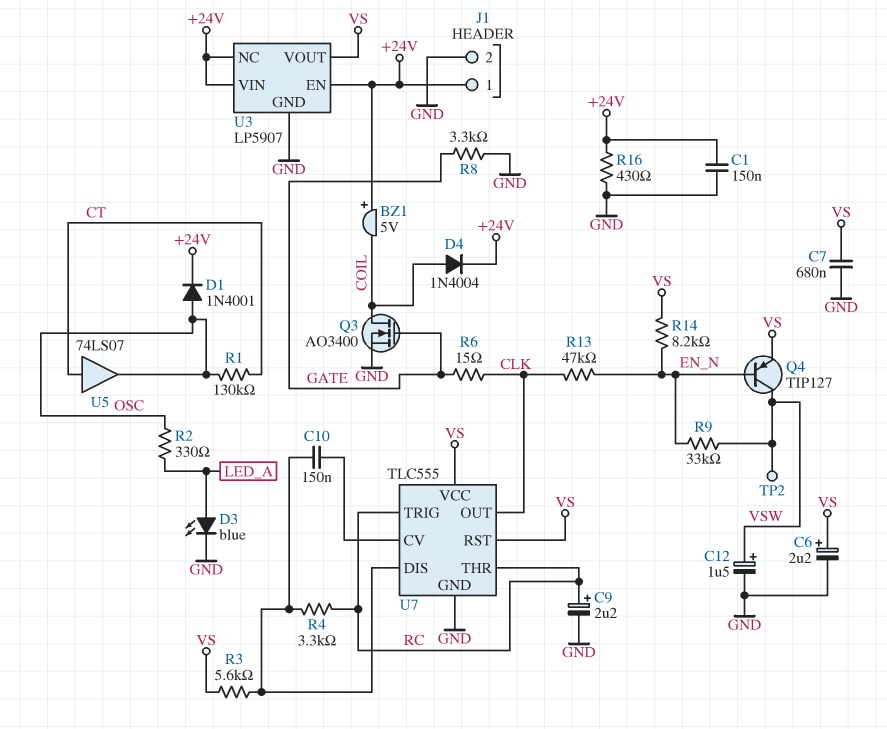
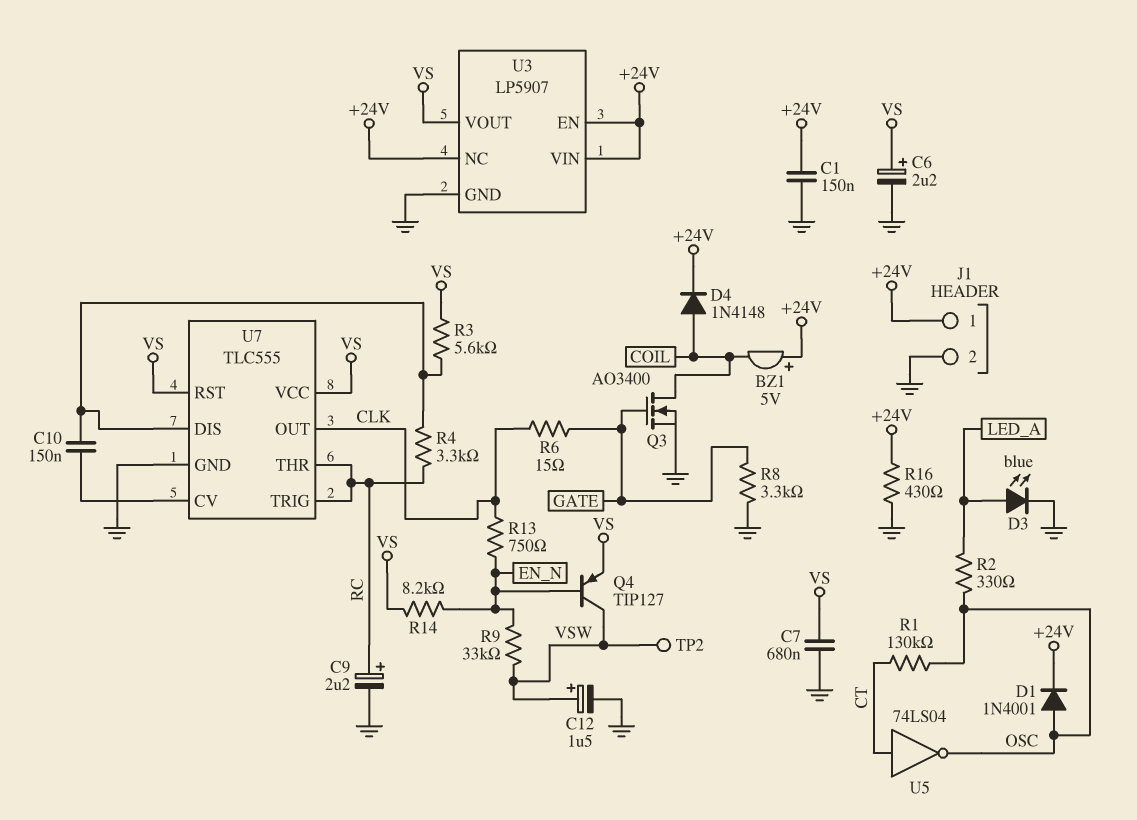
D4: diode 1N4004 (A COIL, K +24V) -> diode 1N4148 (A COIL, K +24V)
R13: 47k (CLK, EN_N) -> 750 (CLK, EN_N)
U5: buffer 74LS07 (in CT, out OSC) -> NOT 74LS04 (in CT, out OSC)

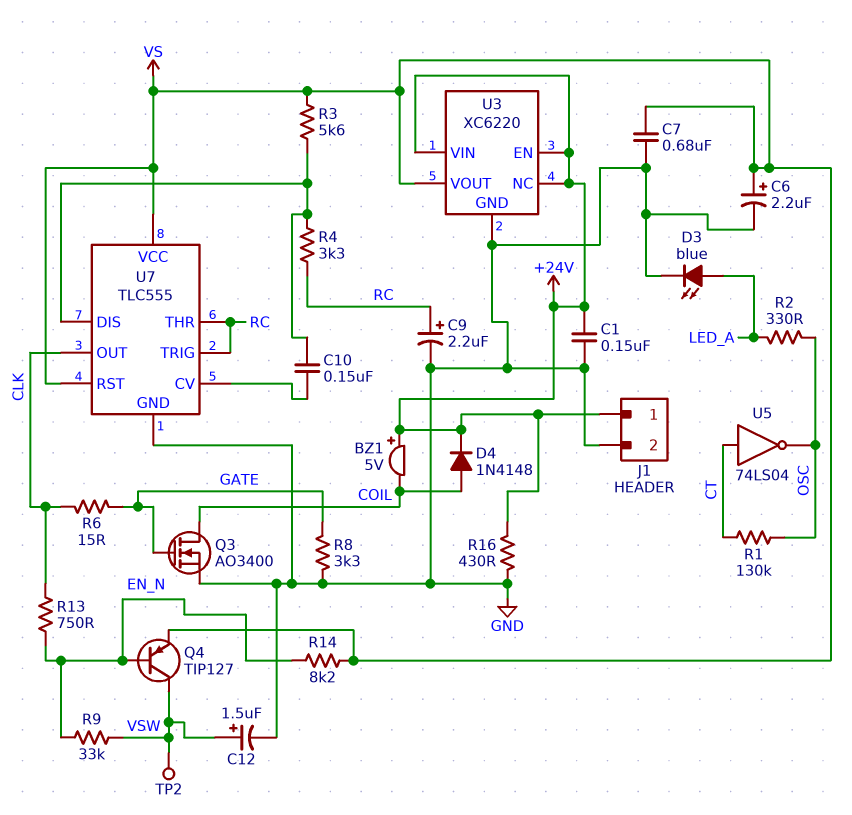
D1: diode 1N4001 (A OSC, K +24V) -> none
U3: LP5907 -> XC6220

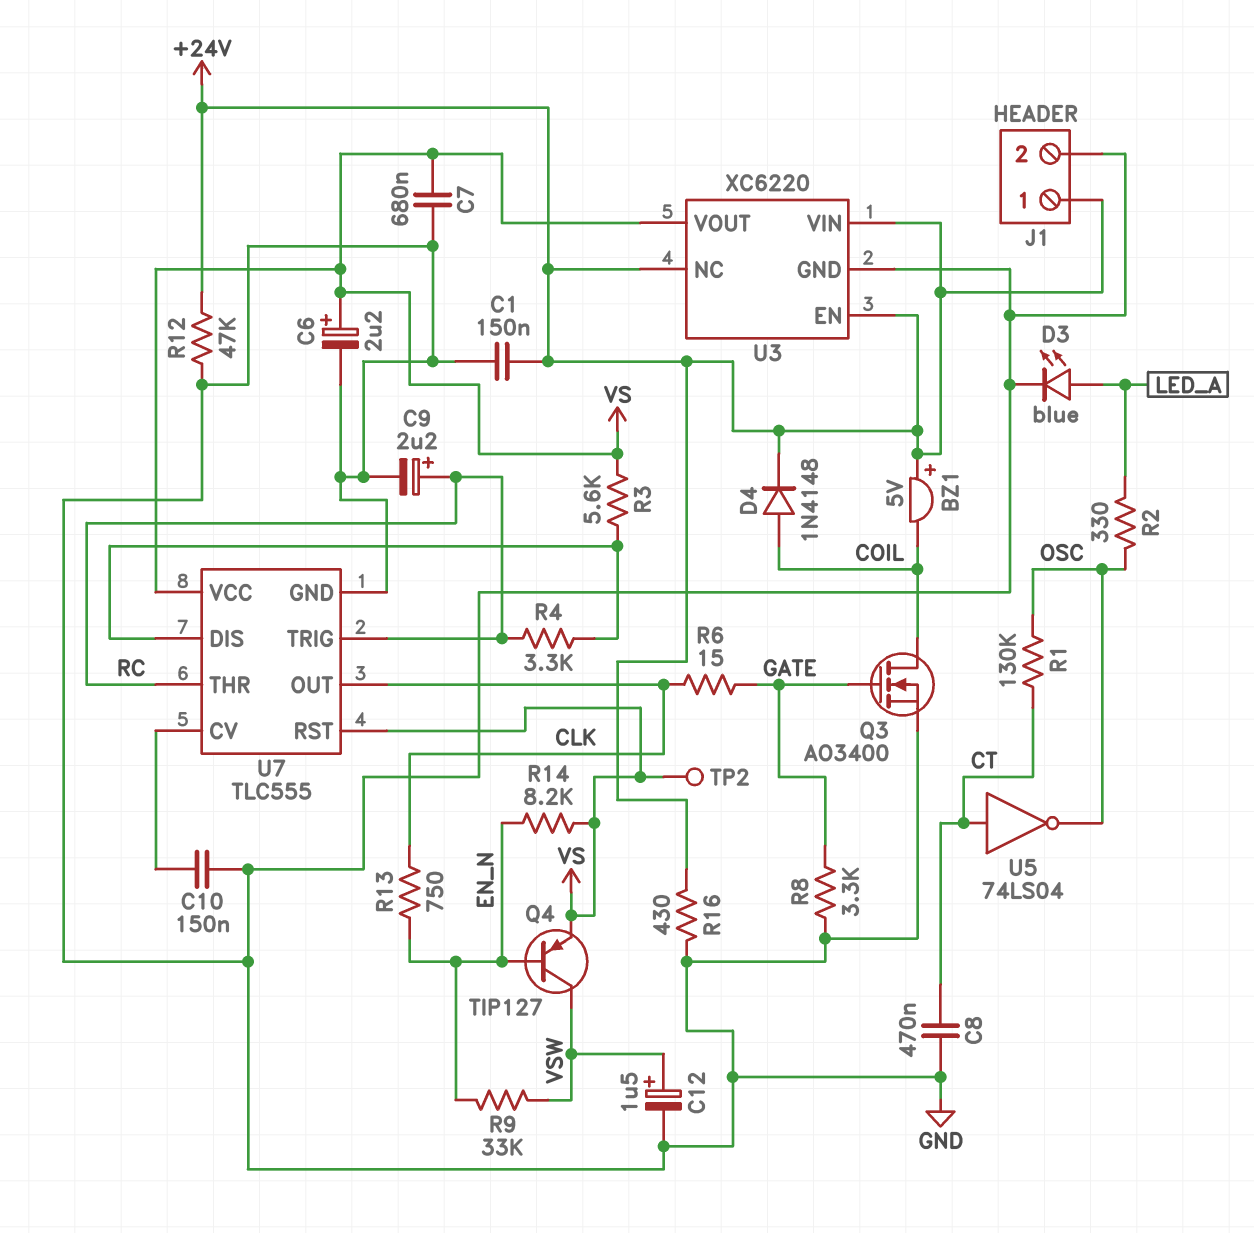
C8: none -> 470nF (CT, GND)
C10: 150nF (U7/CV, U7/DIS) -> 150nF (GND, U7/CV)
R12: none -> 47k (+24V, GND)
TP2: test point (VSW) -> test point (VS)

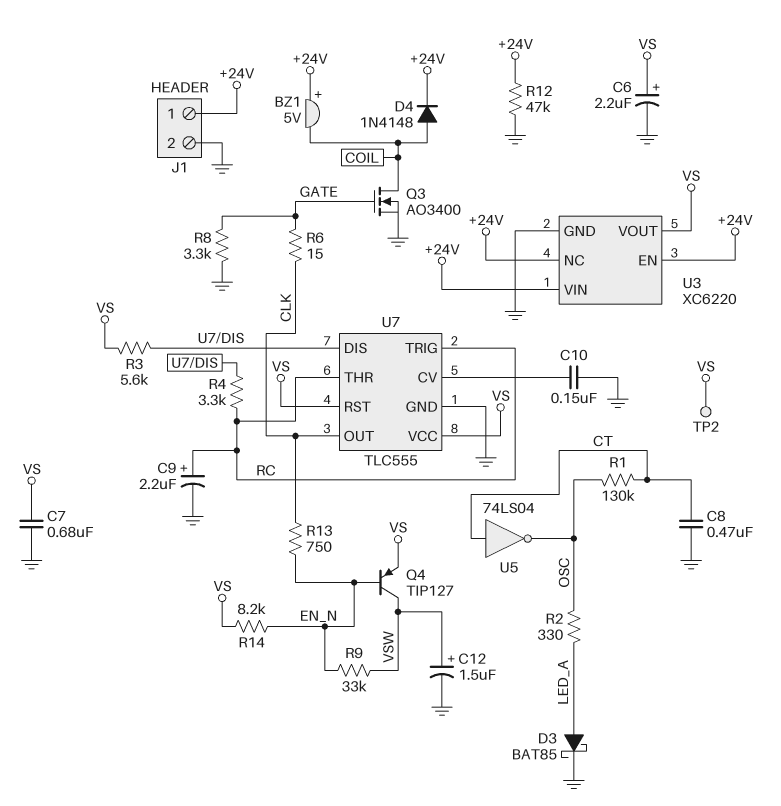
C1: 150nF (+24V, GND) -> none
D3: LED blue (A LED_A, K GND) -> schottky BAT85 (A LED_A, K GND)
R16: 430 (+24V, GND) -> none

